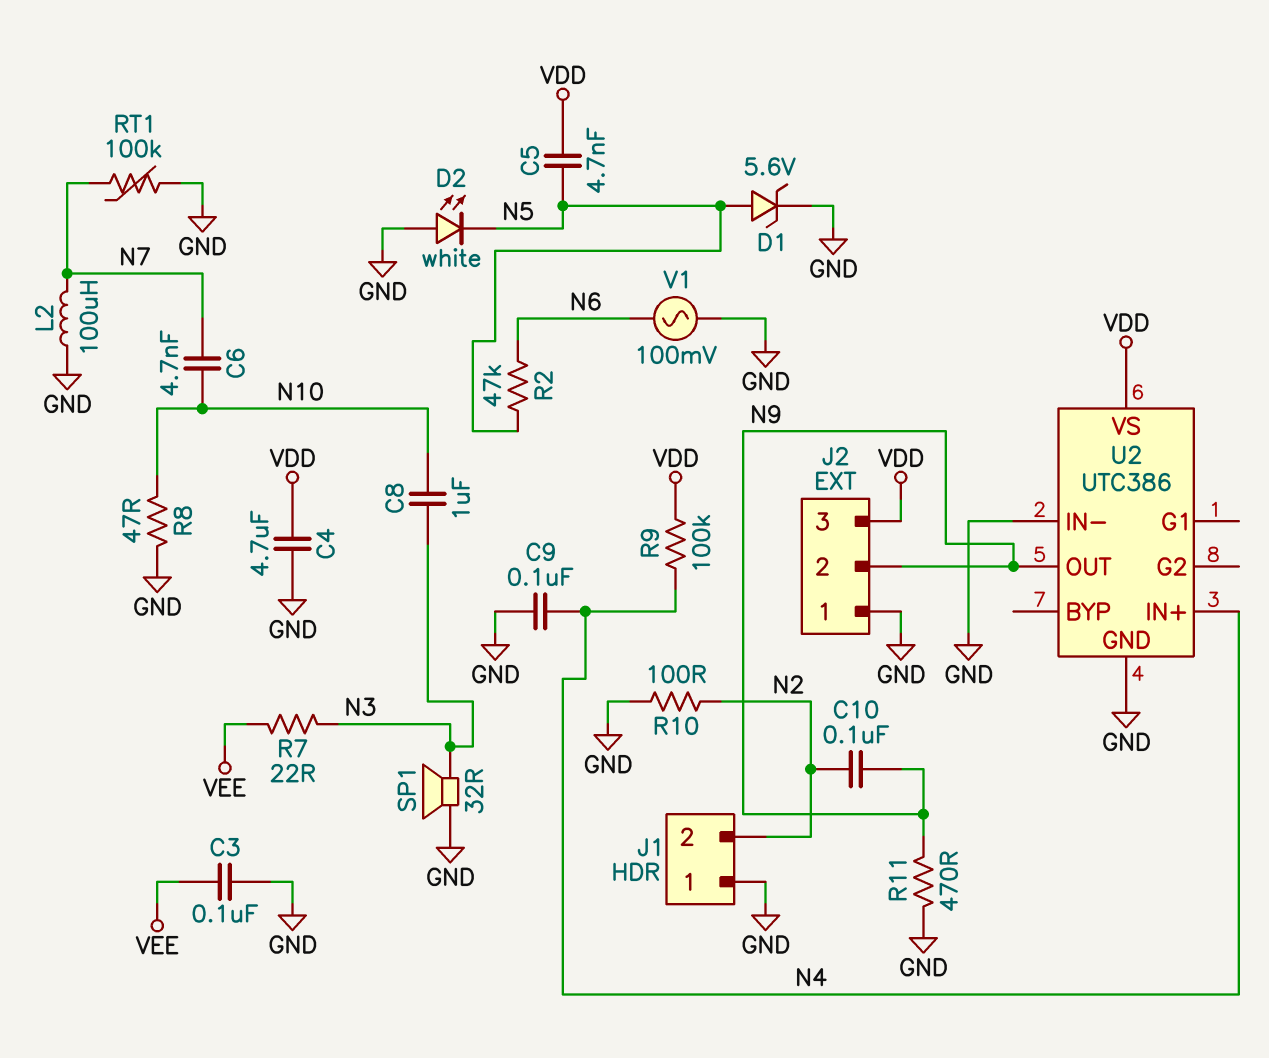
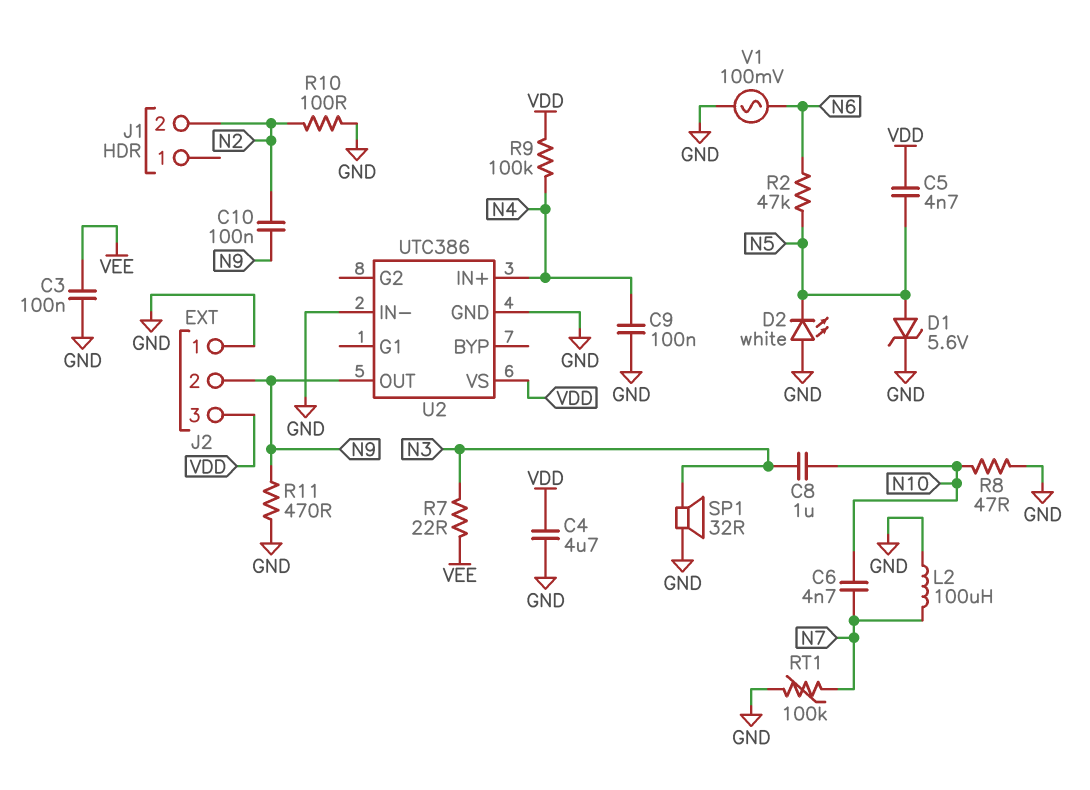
J1 pin 1: GND -> none

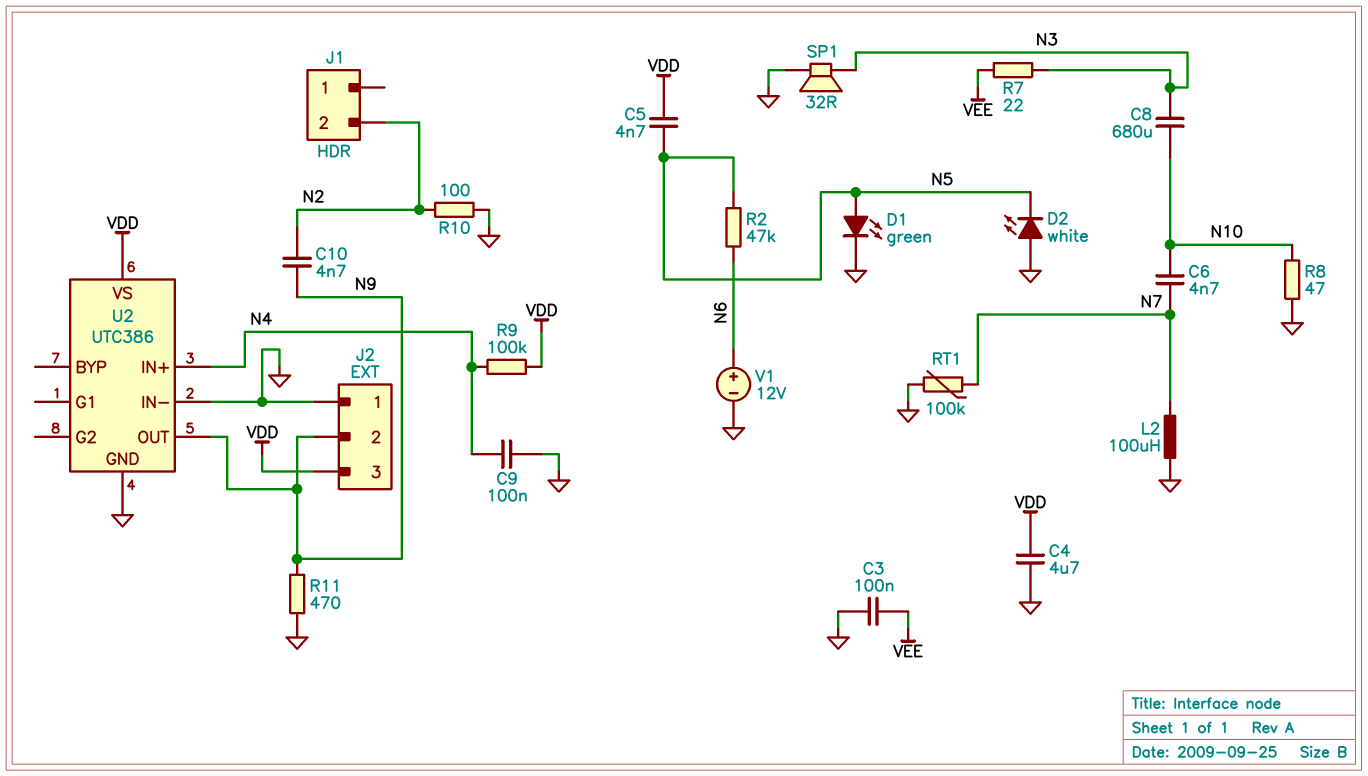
C8: 1uF (N3, N10) -> 680uF (N3, N10)
C10: 100nF (N2, N9) -> 4.7nF (N2, N9)
D1: zener 5.6V (A N5, K GND) -> LED green (A N5, K GND)
V1: AC 100mV (GND, N6) -> 12V (plus N6, minus GND)

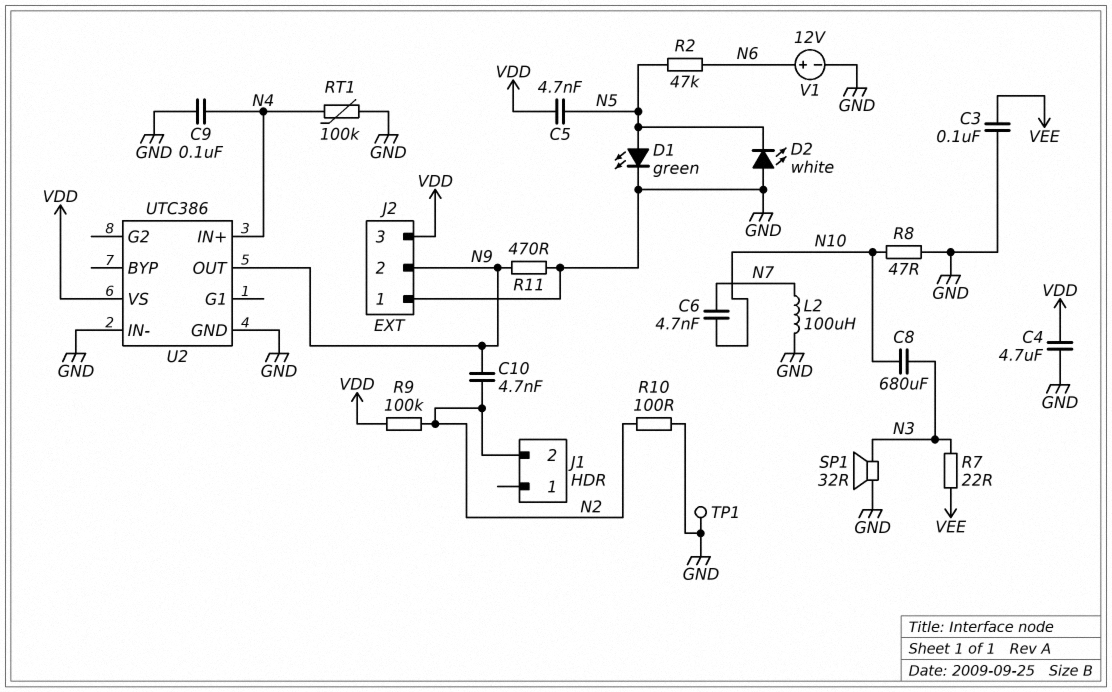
R9: 100k (N4, VDD) -> 100k (N2, VDD)
RT1: 100k (GND, N7) -> 100k (GND, N4)
TP1: none -> test point (GND)

